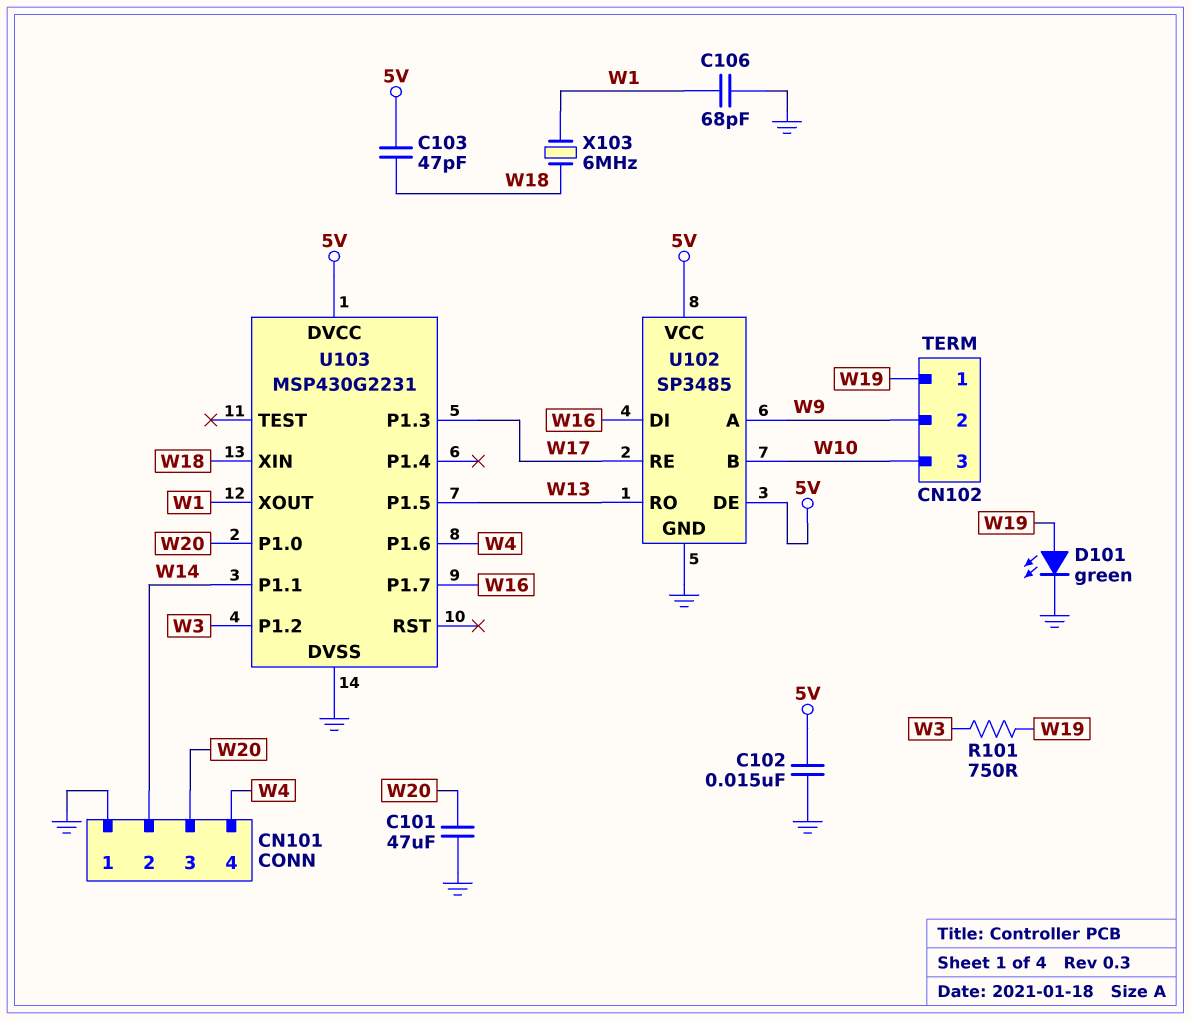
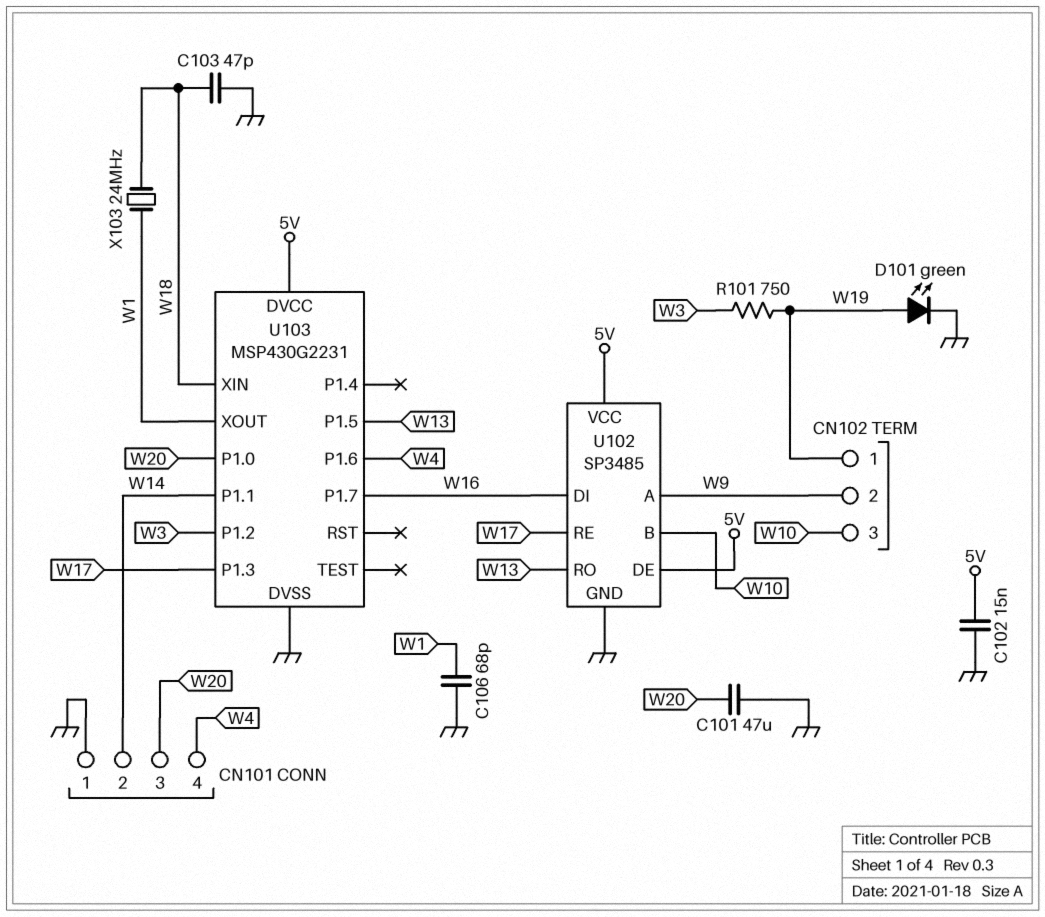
C103: 47pF (5V, W18) -> 47pF (GND, W18)
X103: 6MHz (W1, W18) -> 24MHz (W1, W18)

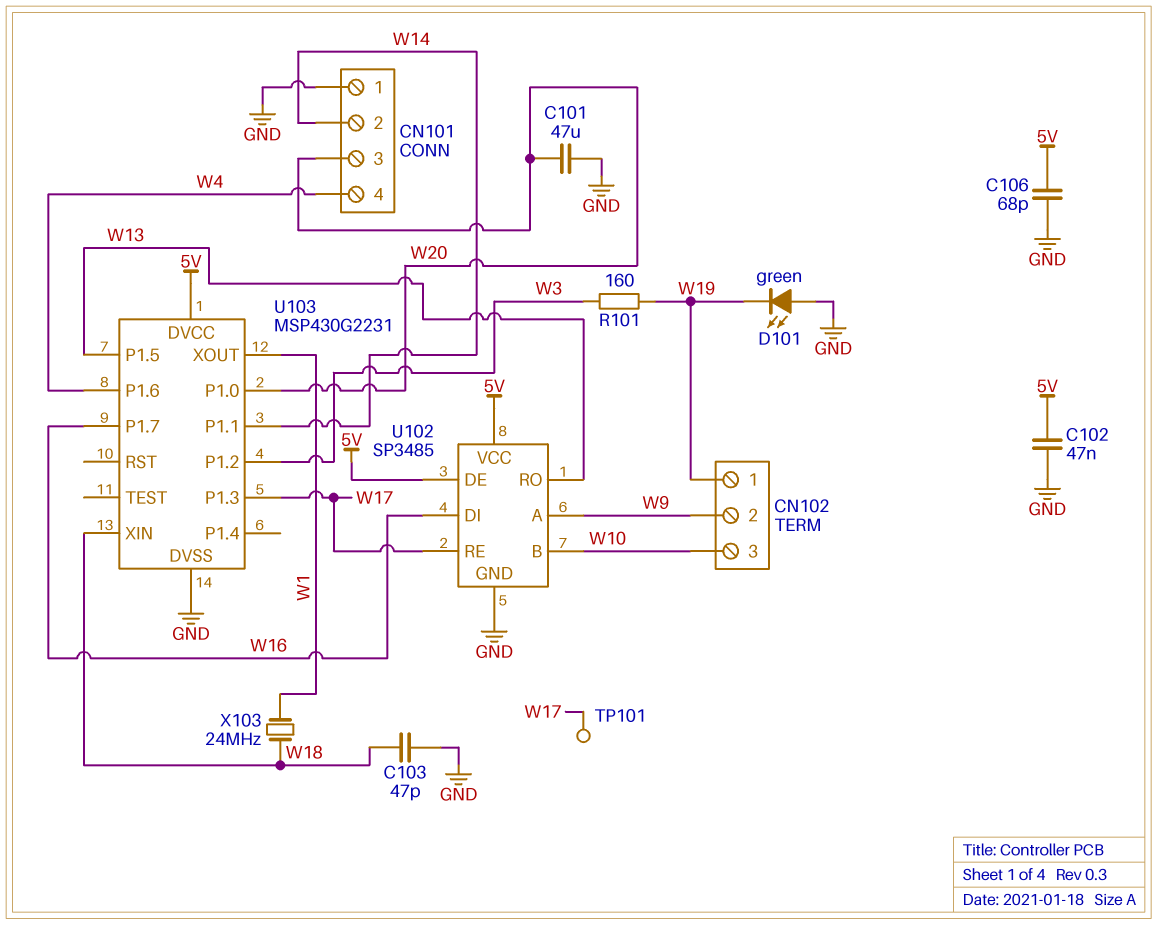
C102: 15nF (5V, GND) -> 47nF (5V, GND)
C106: 68pF (GND, W1) -> 68pF (5V, GND)
D101: LED green (A W19, K GND) -> LED green (A GND, K W19)
R101: 750 (W3, W19) -> 160 (W3, W19)
TP101: none -> test point (W17)

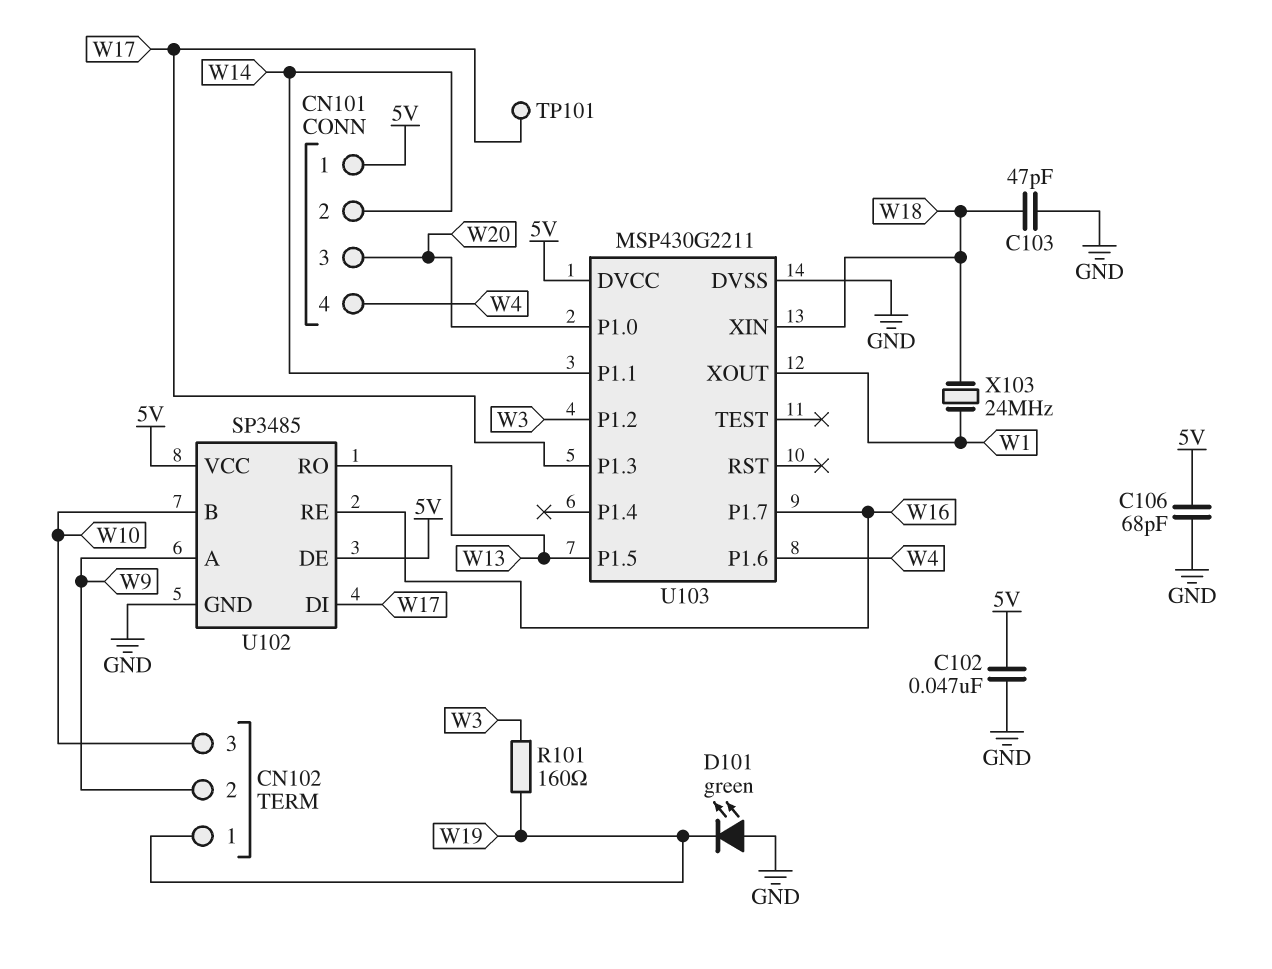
C101: 47uF (GND, W20) -> none
CN101 pin 1: GND -> 5V
U102 pin DI: W16 -> W17
U102 pin RE: W17 -> W16
U103: MSP430G2231 -> MSP430G2211

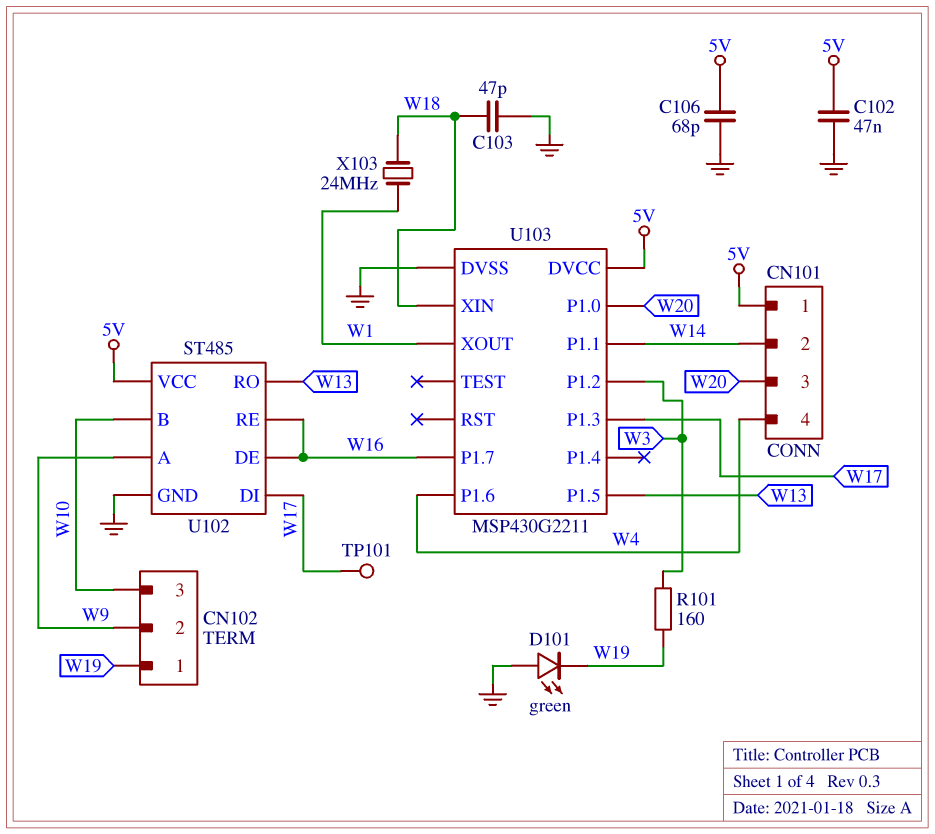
U102: SP3485 -> ST485
U102 pin DE: 5V -> W16

